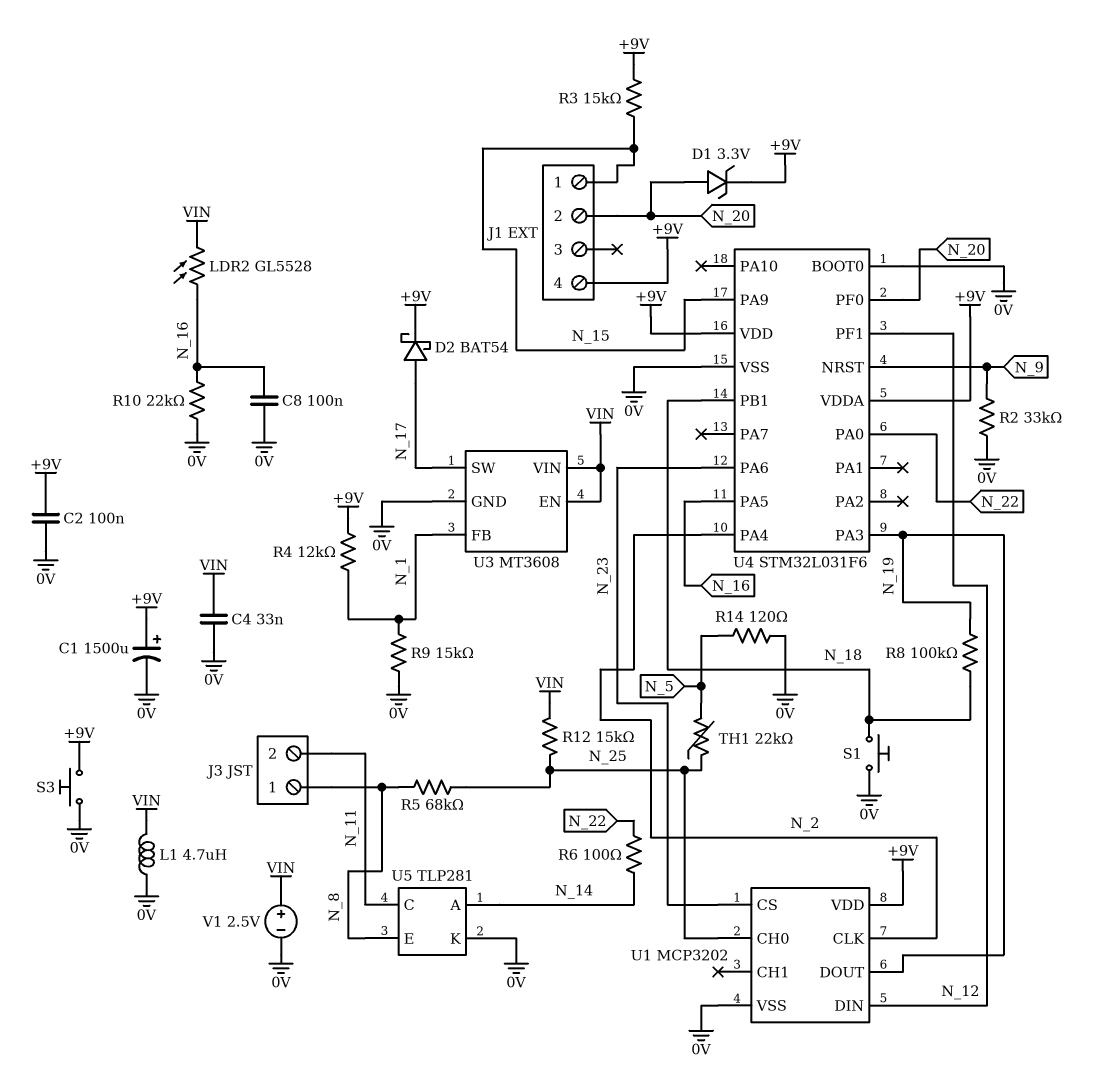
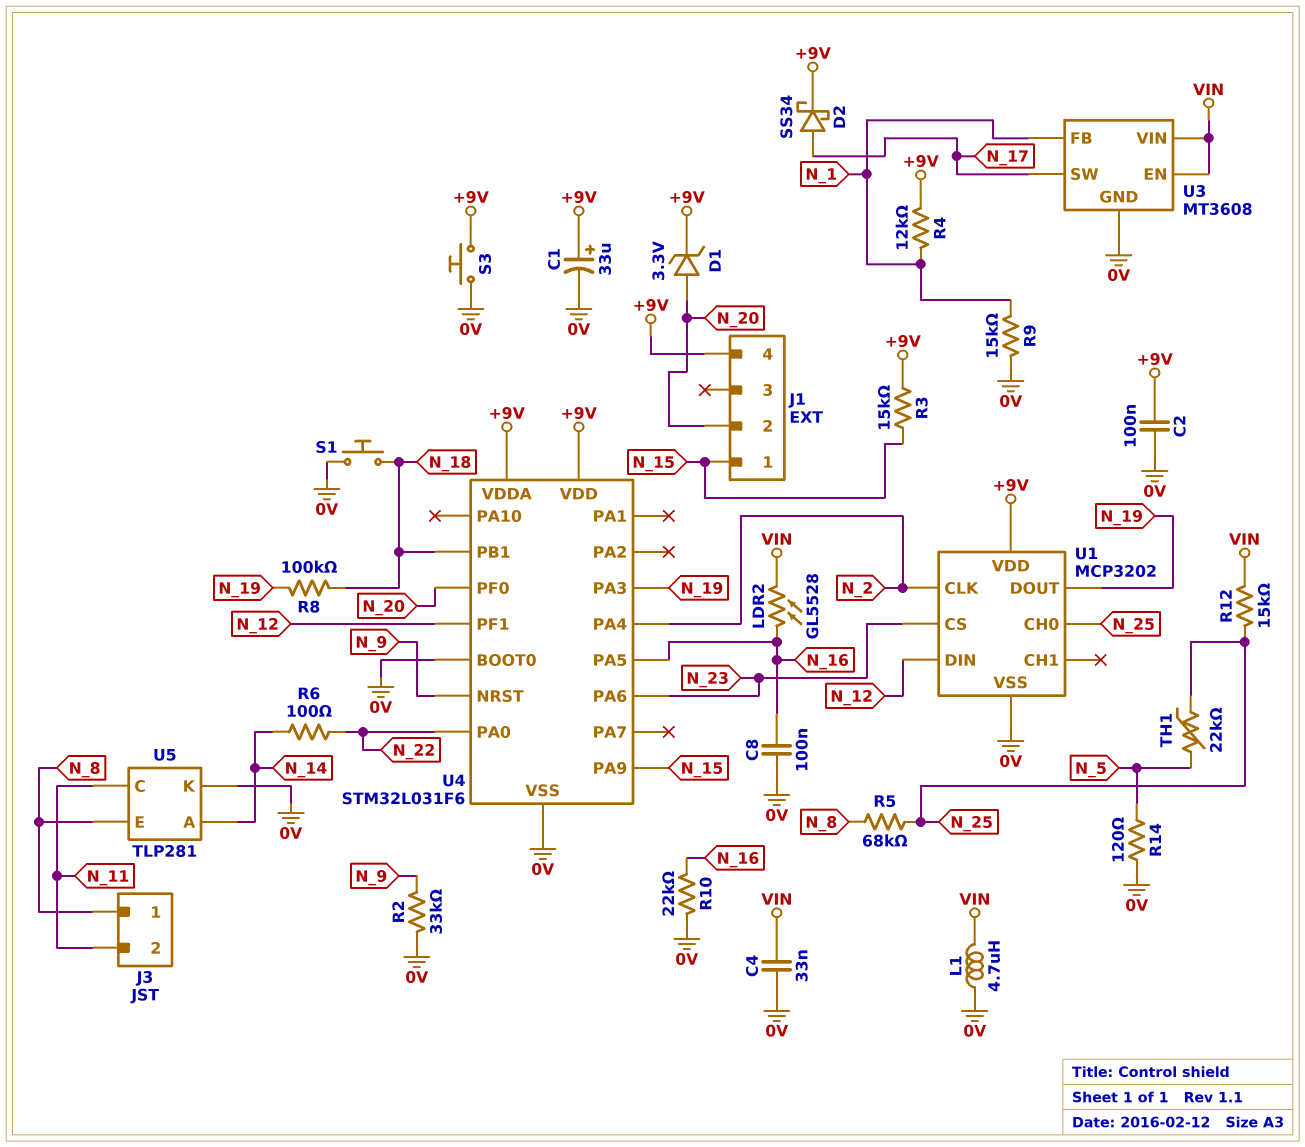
C1: 1500uF (plus +9V, minus 0V) -> 33uF (plus +9V, minus 0V)
D2: schottky BAT54 (A N_17, K +9V) -> schottky SS34 (A N_17, K +9V)
V1: 2.5V (plus VIN, minus 0V) -> none

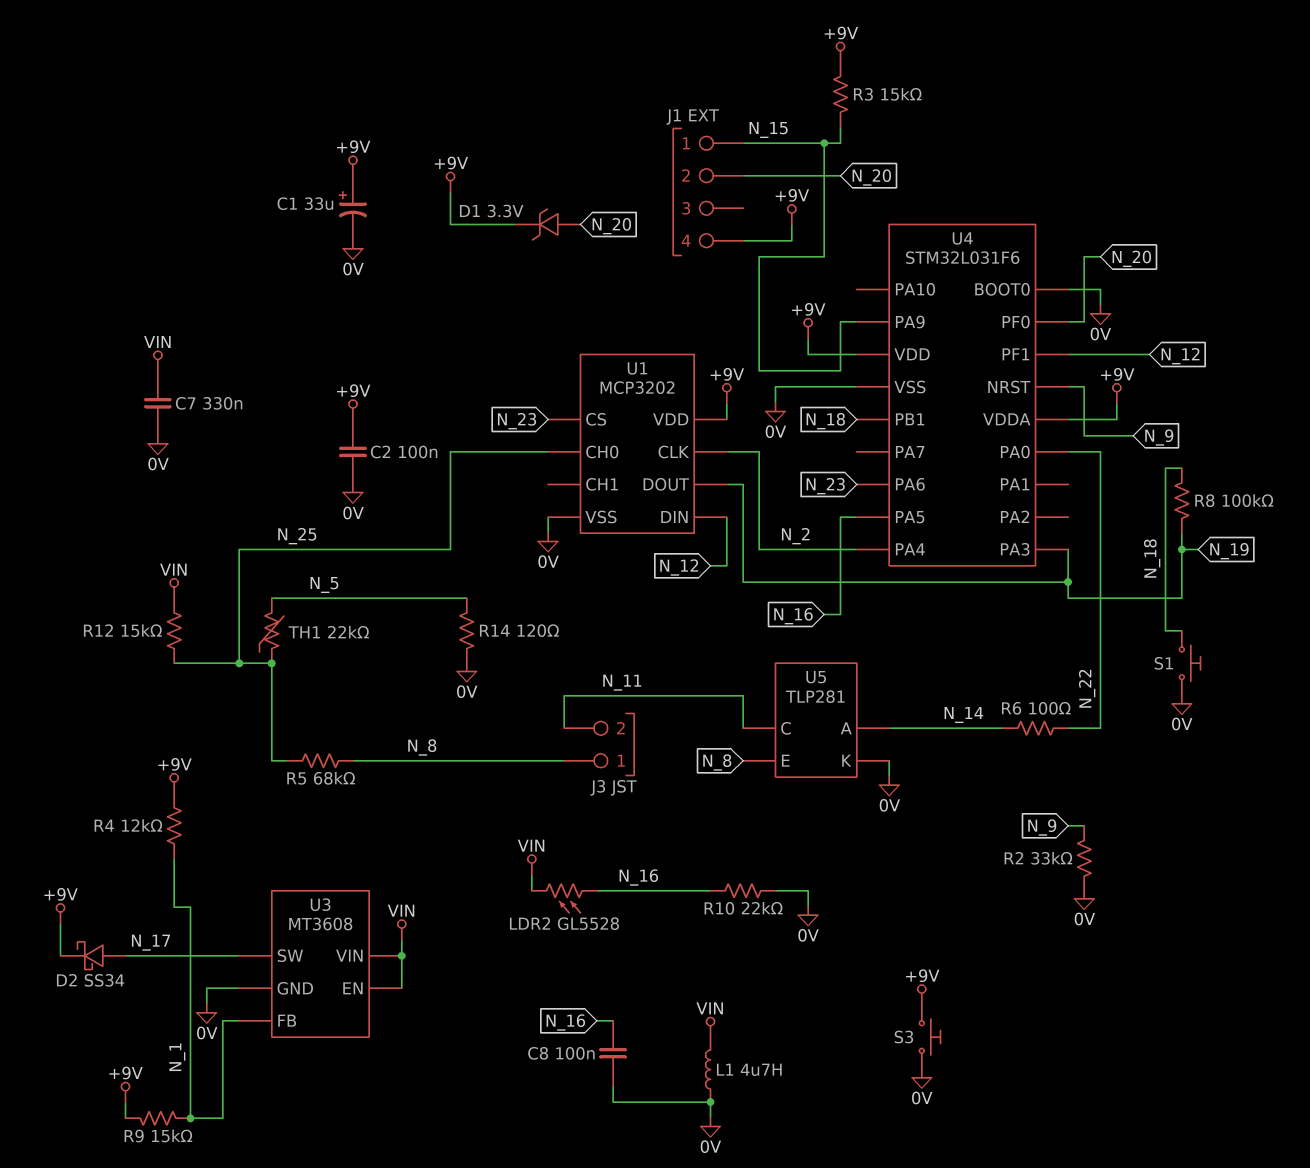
C4: 33nF (0V, VIN) -> none
C7: none -> 330nF (0V, VIN)
R9: 15k (0V, N_1) -> 15k (+9V, N_1)

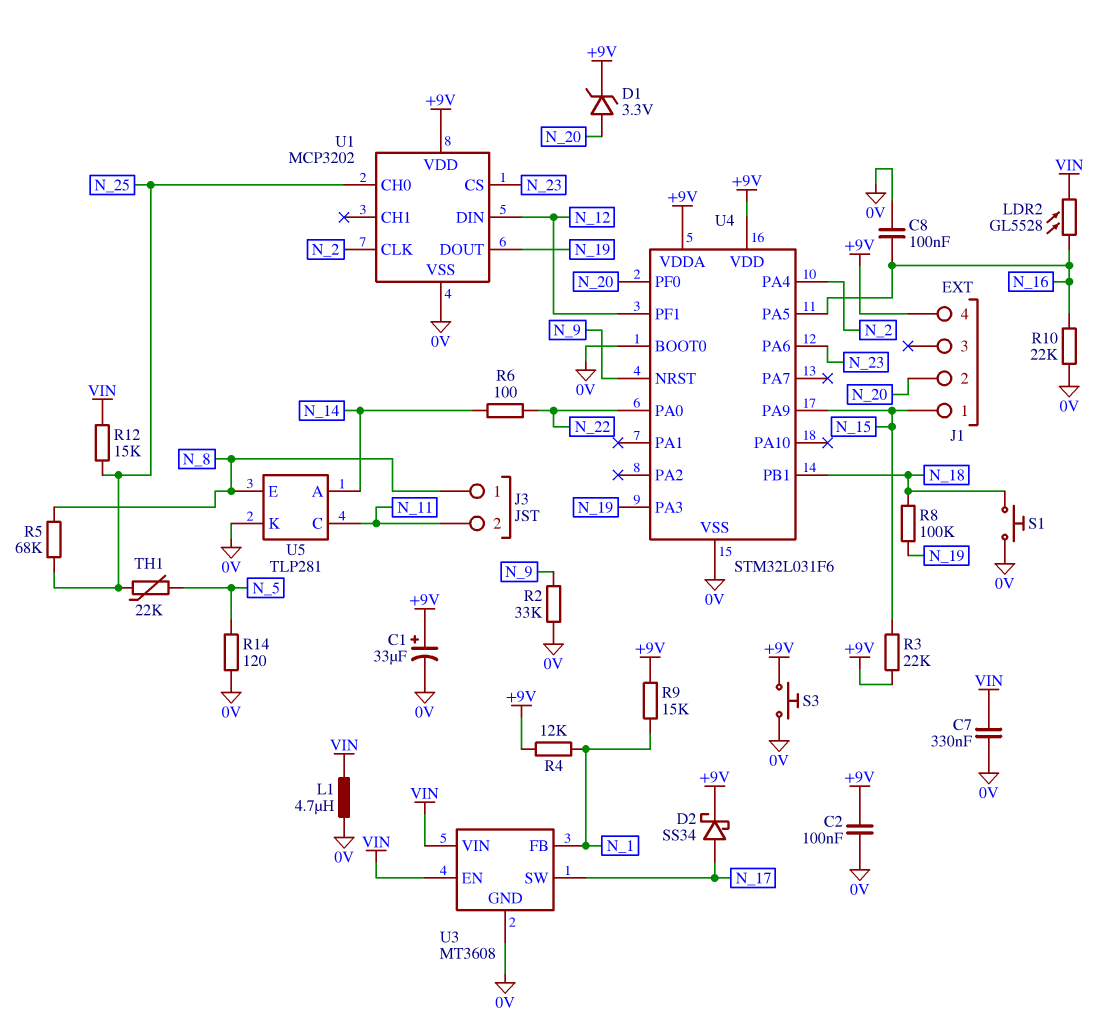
R3: 15k (+9V, N_15) -> 22k (+9V, N_15)

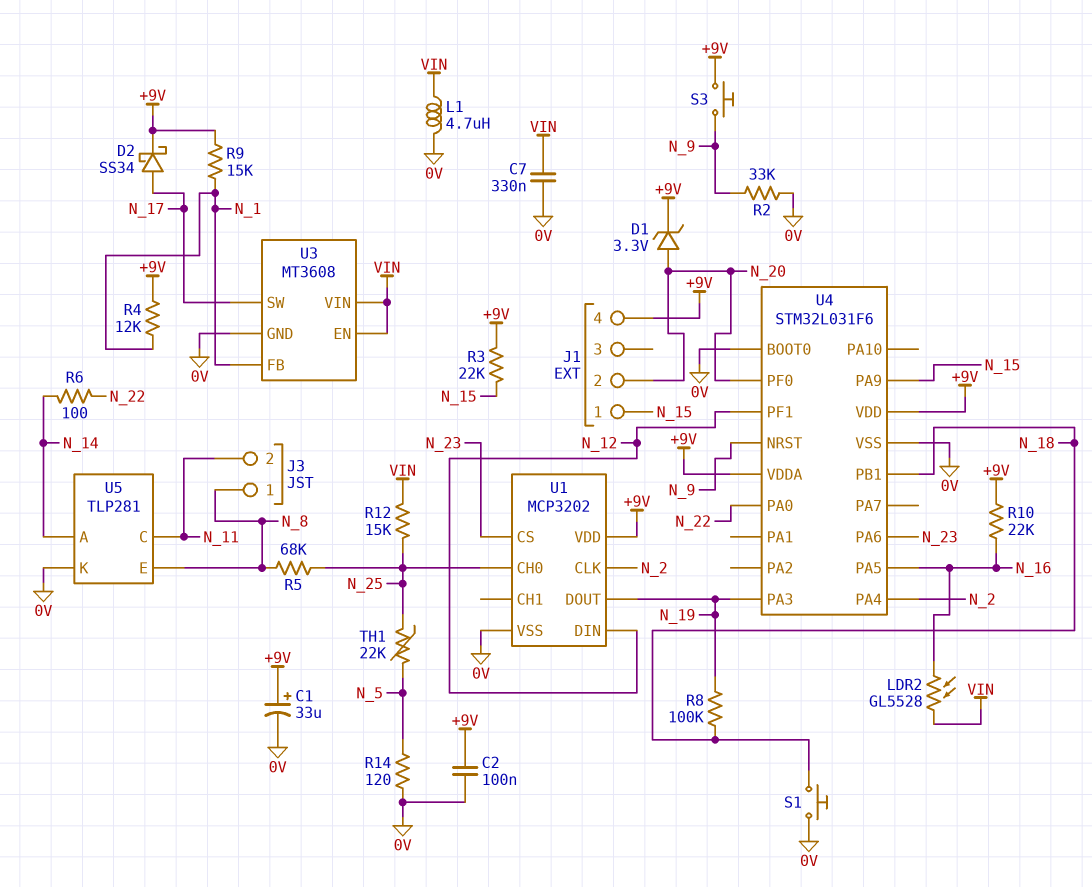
C8: 100nF (0V, N_16) -> none
R10: 22k (0V, N_16) -> 22k (+9V, N_16)
S3: button (+9V, 0V) -> button (+9V, N_9)

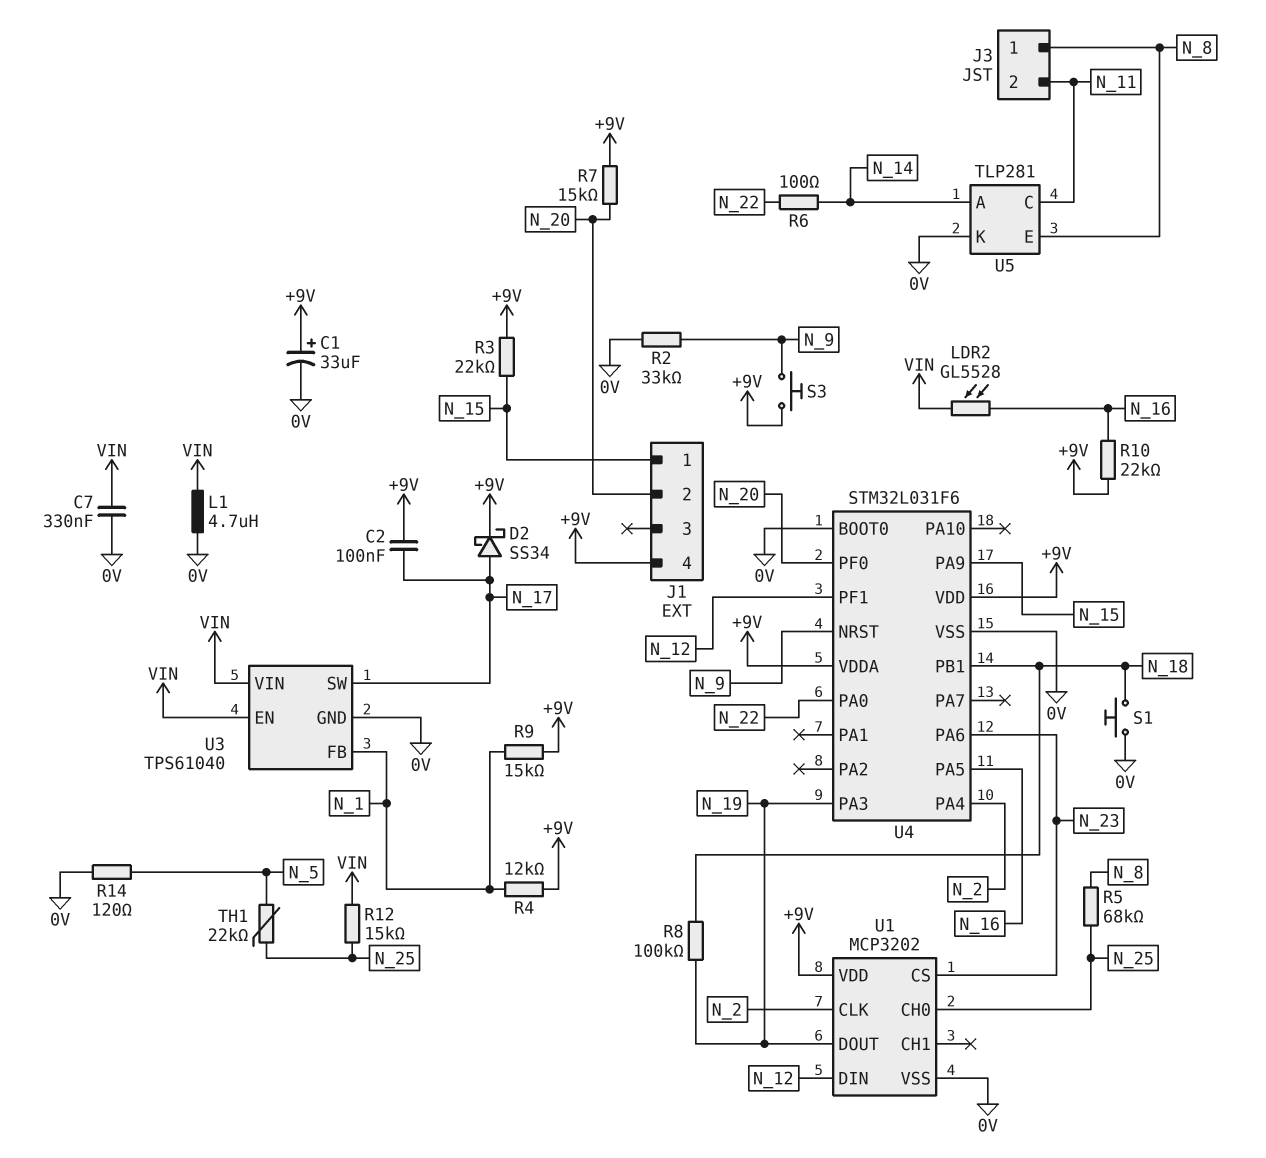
C2: 100nF (+9V, 0V) -> 100nF (+9V, N_17)
D1: zener 3.3V (A N_20, K +9V) -> none
R7: none -> 15k (+9V, N_20)
U3: MT3608 -> TPS61040

